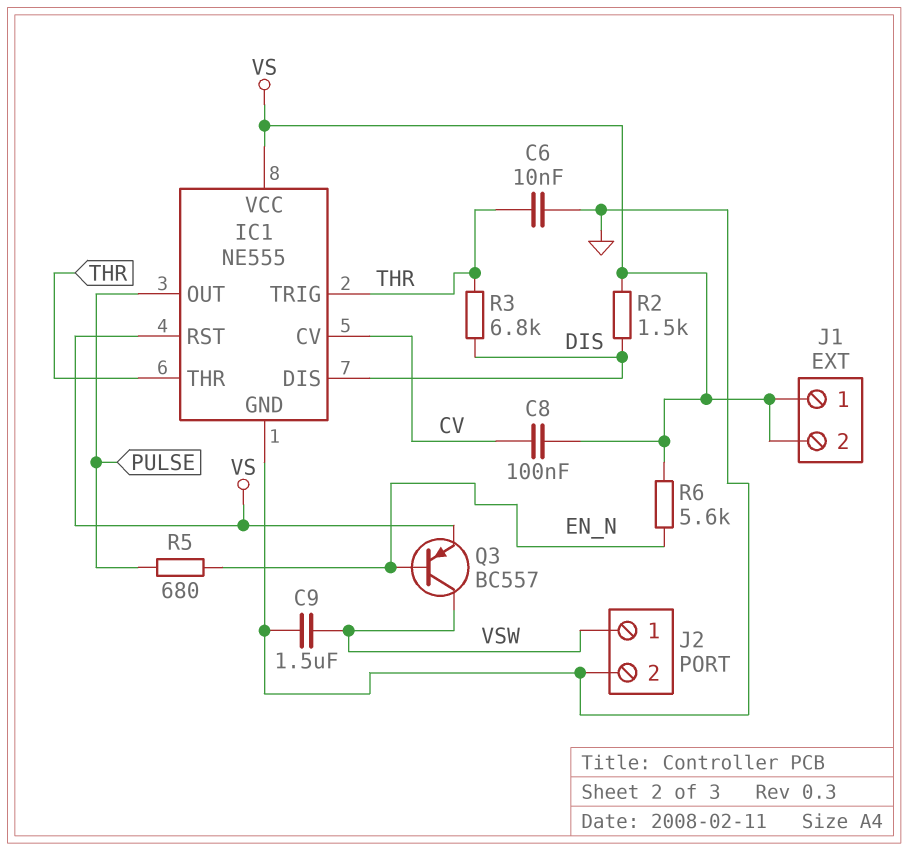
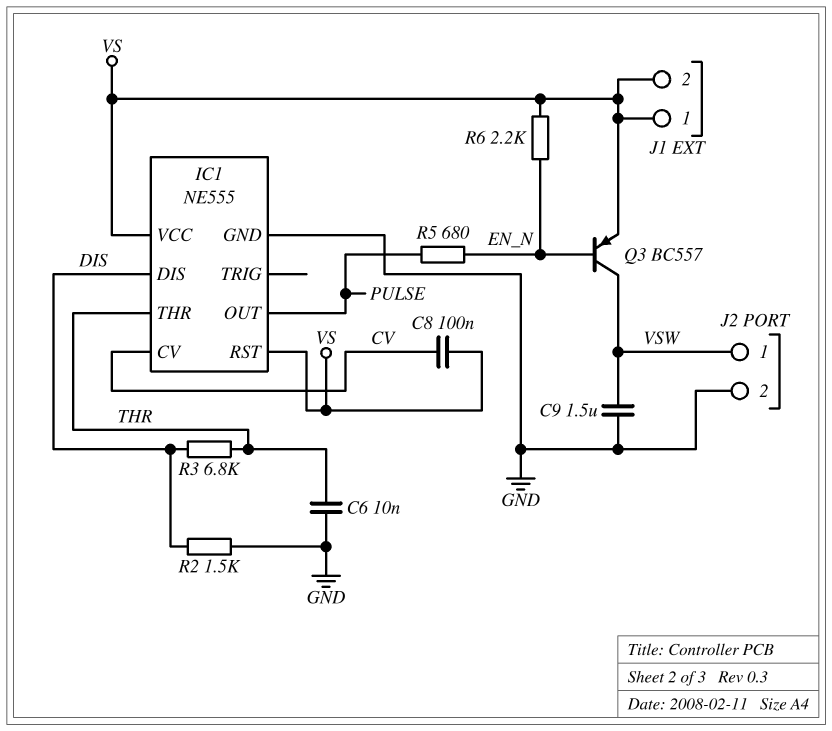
IC1 pin TRIG: THR -> none
R2: 1.5k (DIS, VS) -> 1.5k (DIS, GND)
R6: 5.6k (EN_N, VS) -> 2.2k (EN_N, VS)

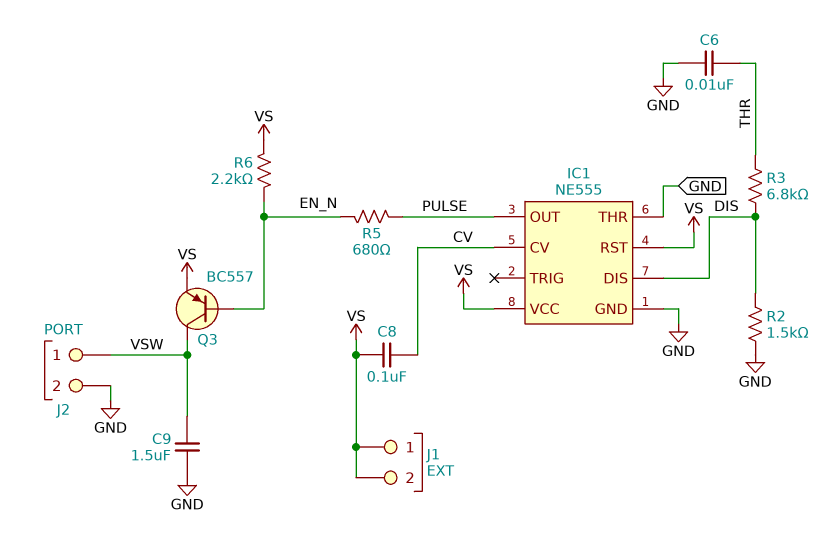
IC1 pin THR: THR -> GND

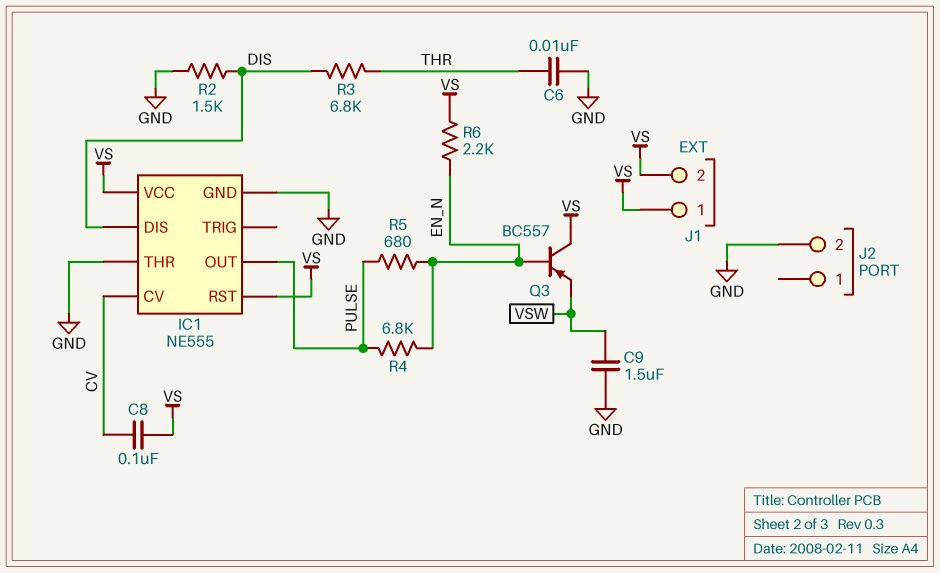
J2 pin 1: VSW -> none
Q3: PNP BC557 (B EN_N, C VSW, E VS) -> PNP BC557 (B EN_N, C VS, E VSW)
R4: none -> 6.8k (EN_N, PULSE)

